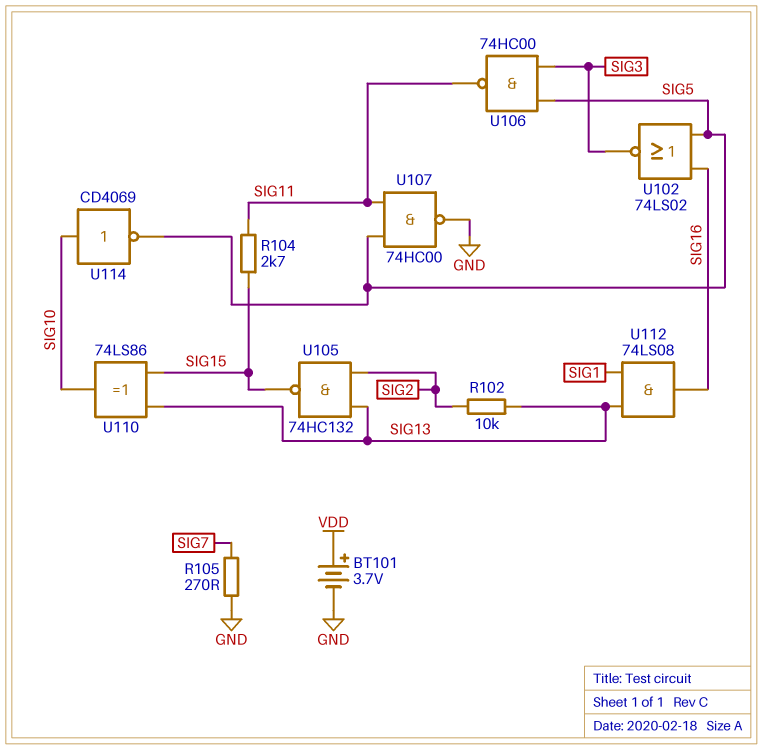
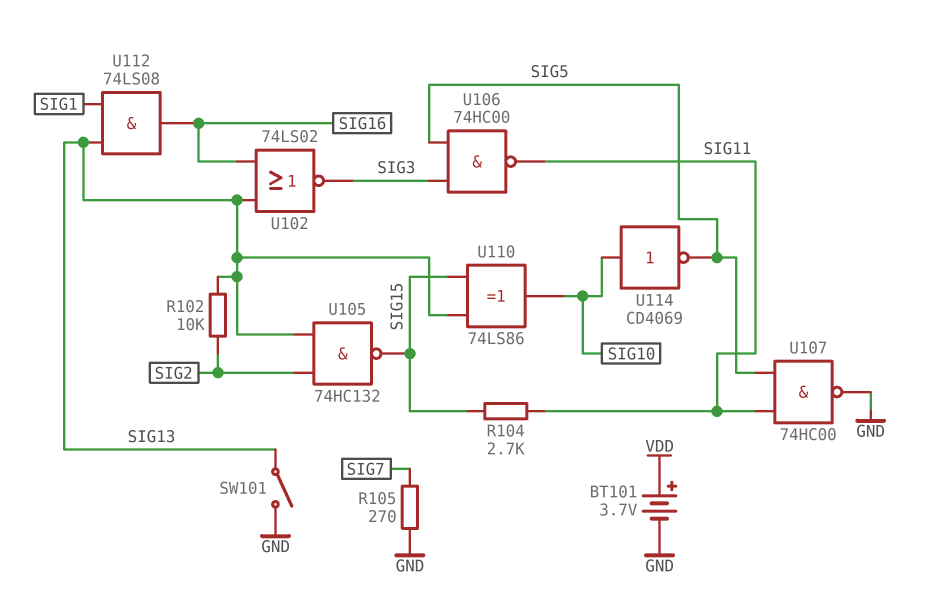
SW101: none -> switch (GND, SIG13)
U102: NOR 74LS02 (in SIG5, in SIG16, out SIG3) -> NOR 74LS02 (in SIG13, in SIG16, out SIG3)

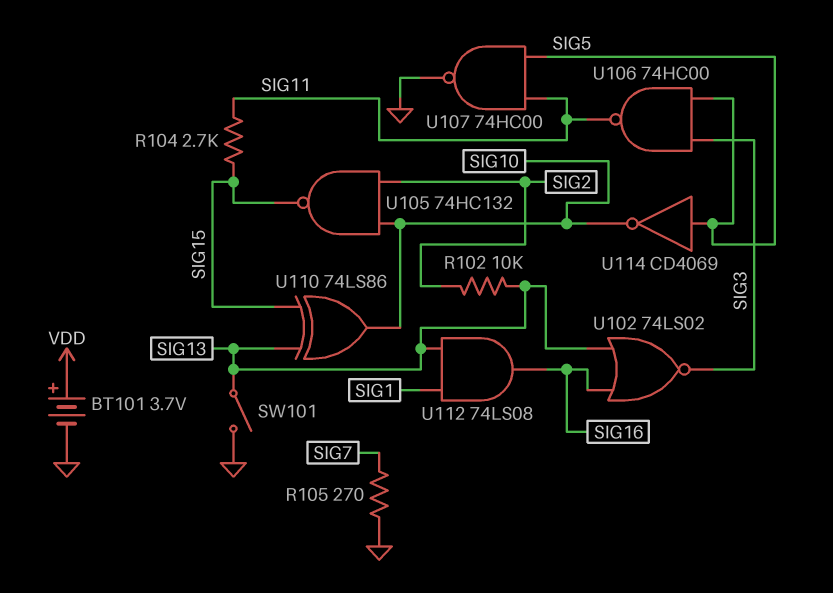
U105: NAND 74HC132 (in SIG2, in SIG13, out SIG15) -> NAND 74HC132 (in SIG2, in SIG10, out SIG15)
U114: NOT CD4069 (in SIG10, out SIG5) -> NOT CD4069 (in SIG5, out SIG10)

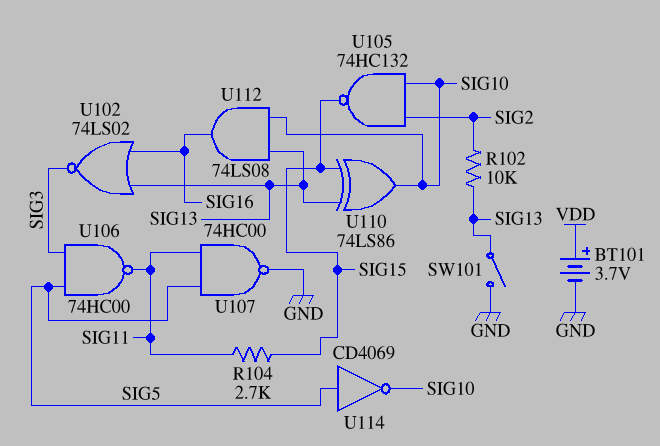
R105: 270 (GND, SIG7) -> none
U112: AND 74LS08 (in SIG1, in SIG13, out SIG16) -> AND 74LS08 (in SIG10, in SIG13, out SIG16)

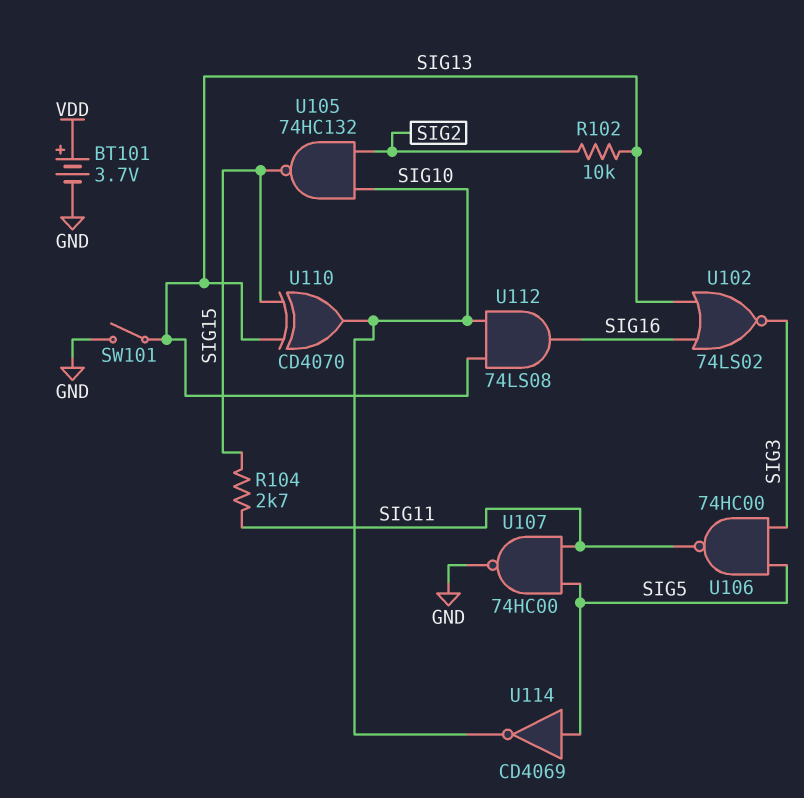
U110: XOR 74LS86 (in SIG13, in SIG15, out SIG10) -> XOR CD4070 (in SIG13, in SIG15, out SIG10)

